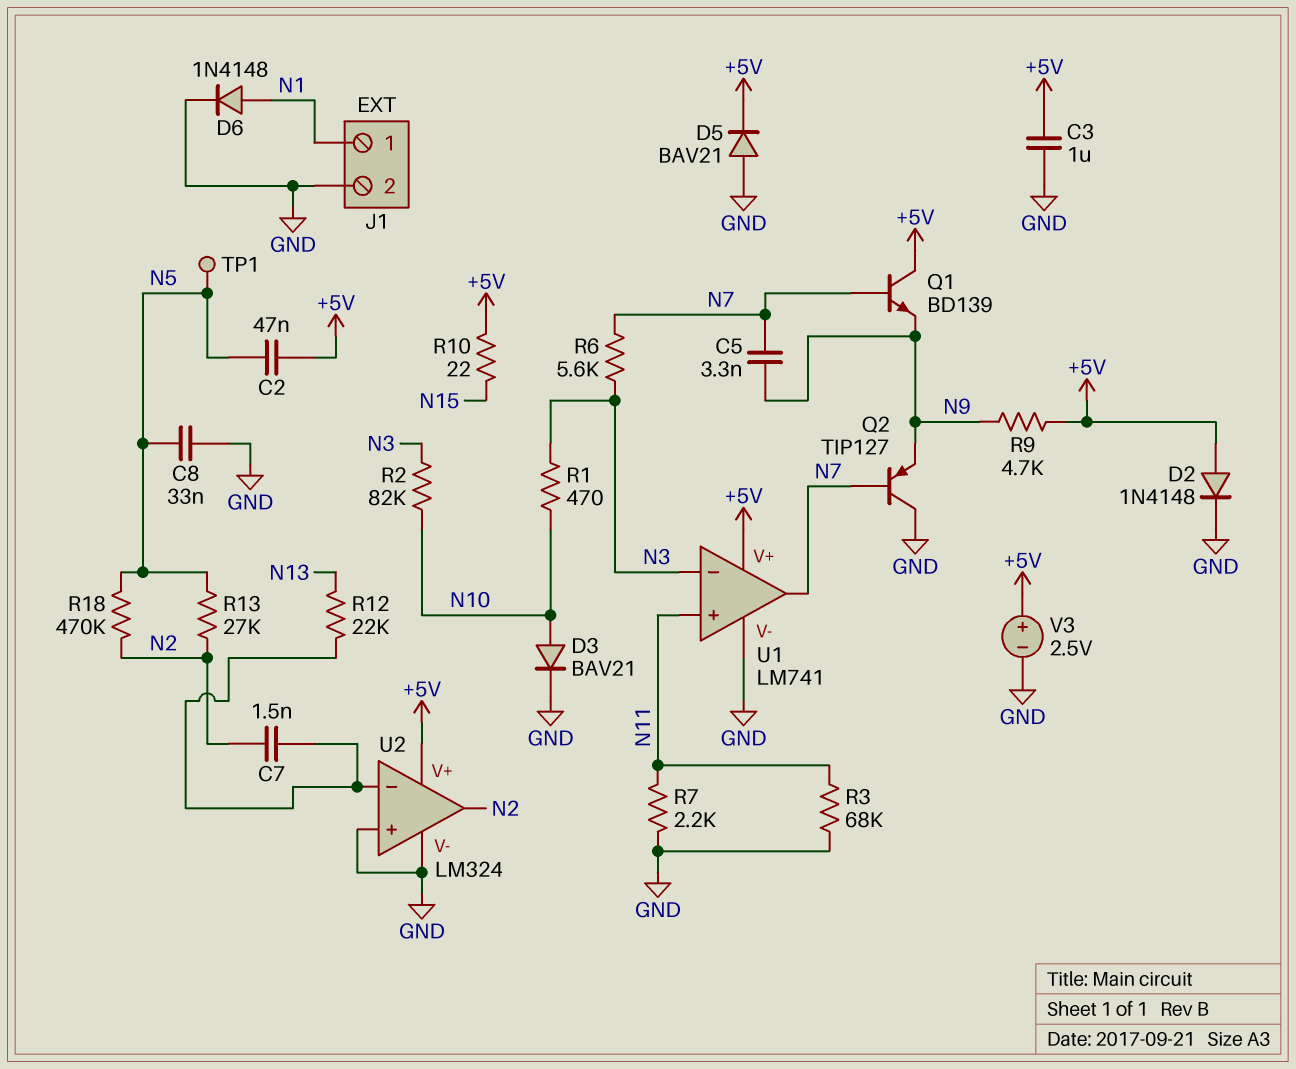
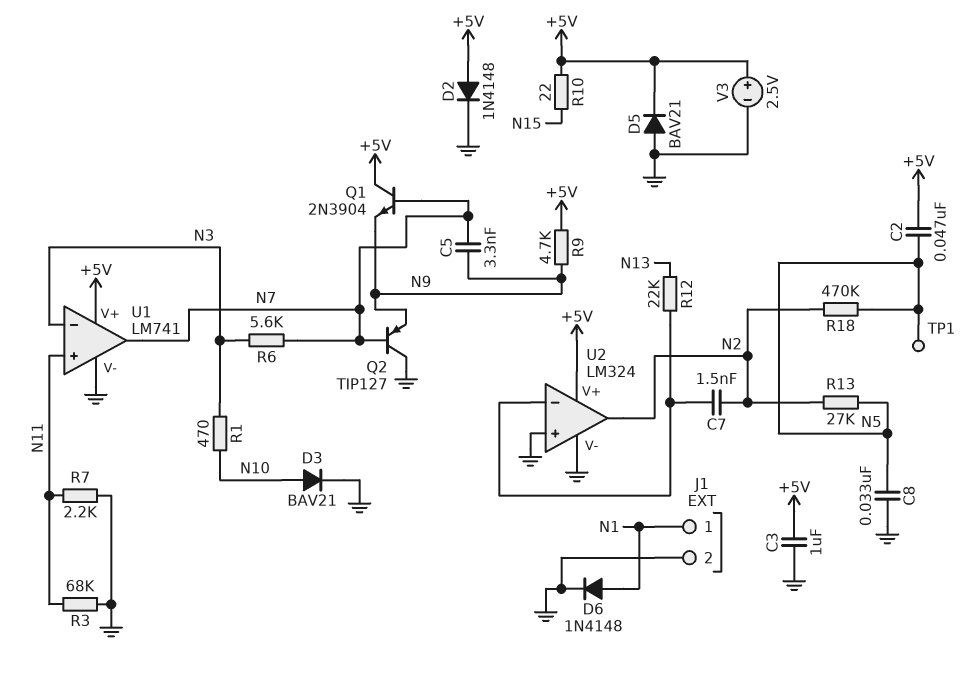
Q1: NPN BD139 (B N7, C +5V, E N9) -> NPN 2N3904 (B N7, C +5V, E N9)
R2: 82k (N3, N10) -> none

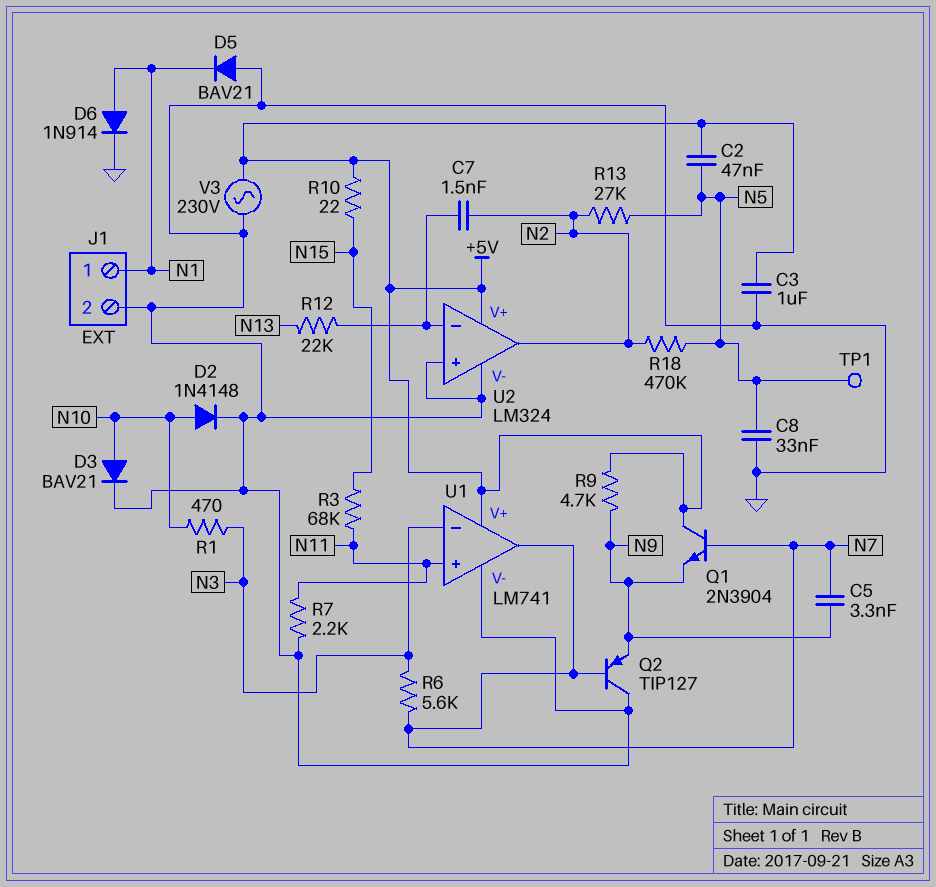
D2: diode 1N4148 (A +5V, K GND) -> diode 1N4148 (A N10, K GND)
D5: diode BAV21 (A GND, K +5V) -> diode BAV21 (A GND, K N1)
D6: diode 1N4148 (A N1, K GND) -> diode 1N914 (A N1, K GND)
R3: 68k (GND, N11) -> 68k (N11, N15)
V3: 2.5V (plus +5V, minus GND) -> AC 230V (+5V, GND)

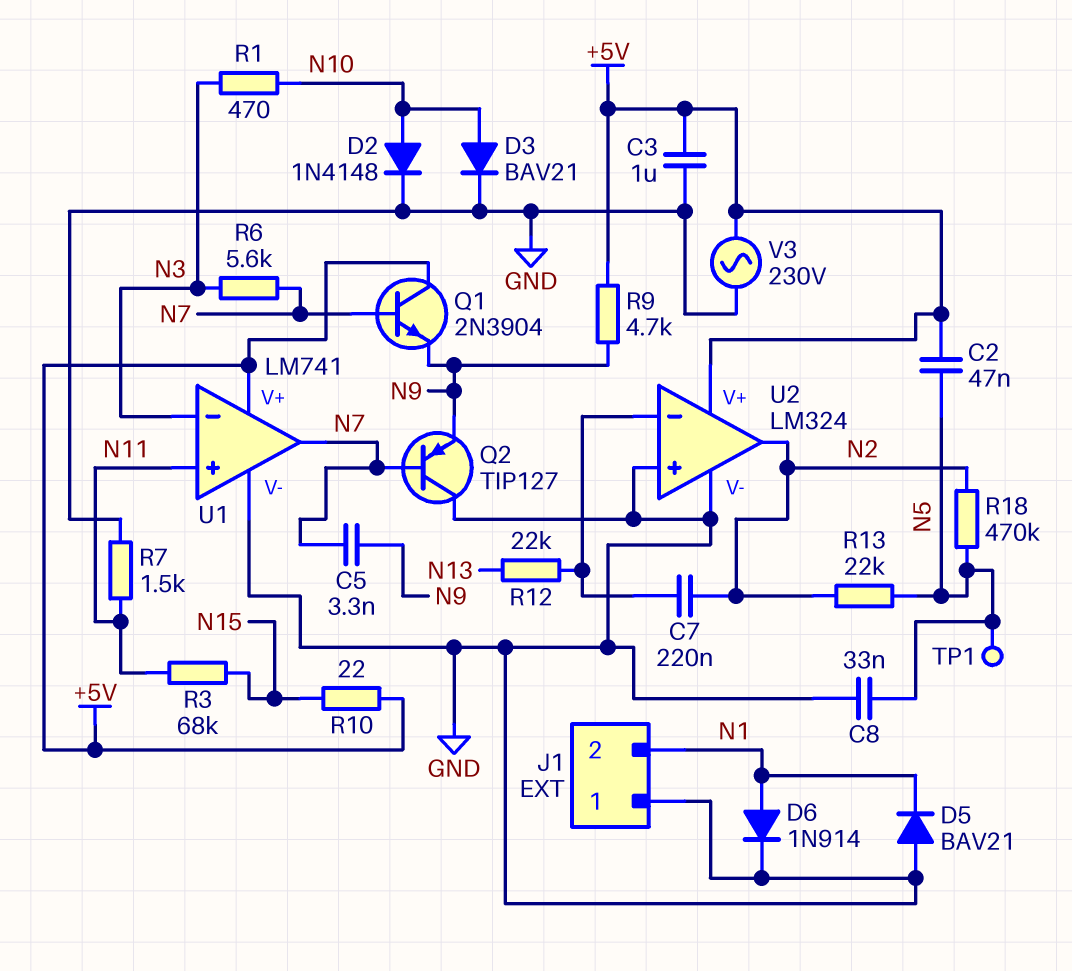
C7: 1.5nF (N2, U2/in-) -> 220nF (N2, U2/in-)
J1 pin 1: N1 -> GND
J1 pin 2: GND -> N1
R7: 2.2k (GND, N11) -> 1.5k (GND, N11)
R13: 27k (N2, N5) -> 22k (N2, N5)

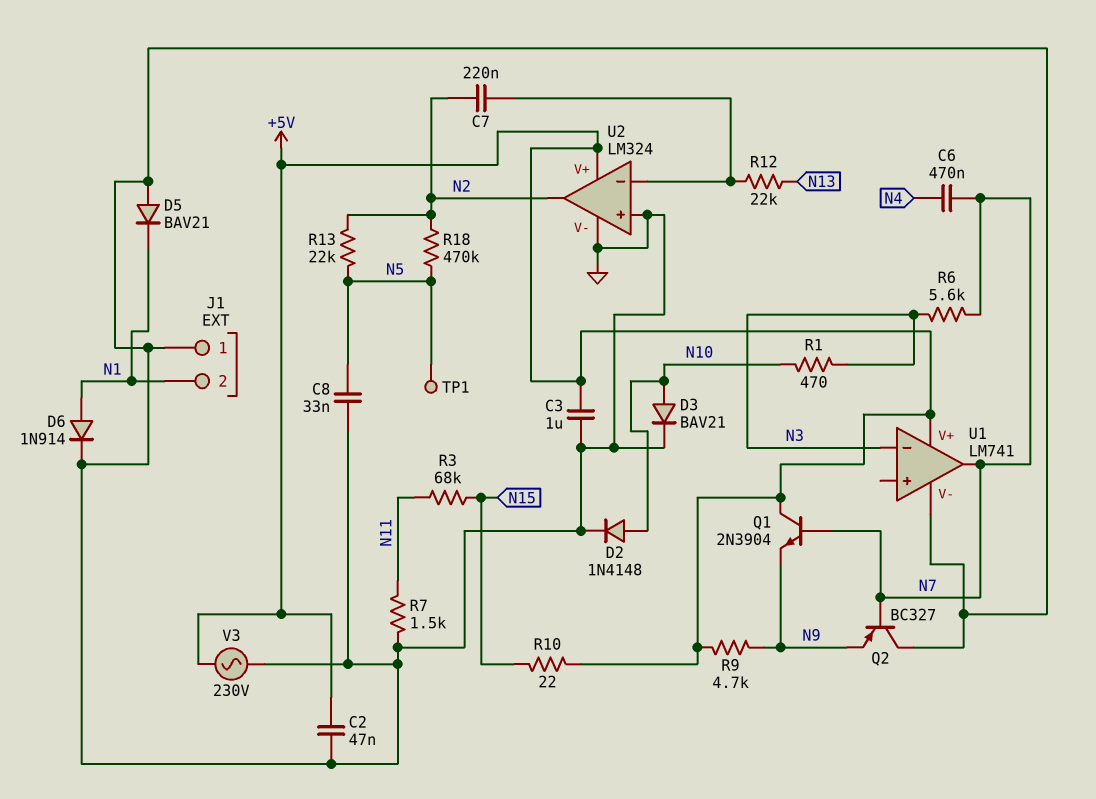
C2: 47nF (+5V, N5) -> 47nF (+5V, GND)
C5: 3.3nF (N7, N9) -> none
C6: none -> 470nF (N4, N7)
Q2: PNP TIP127 (B N7, C GND, E N9) -> PNP BC327 (B N7, C GND, E N9)
U1 pin in+: N11 -> none

